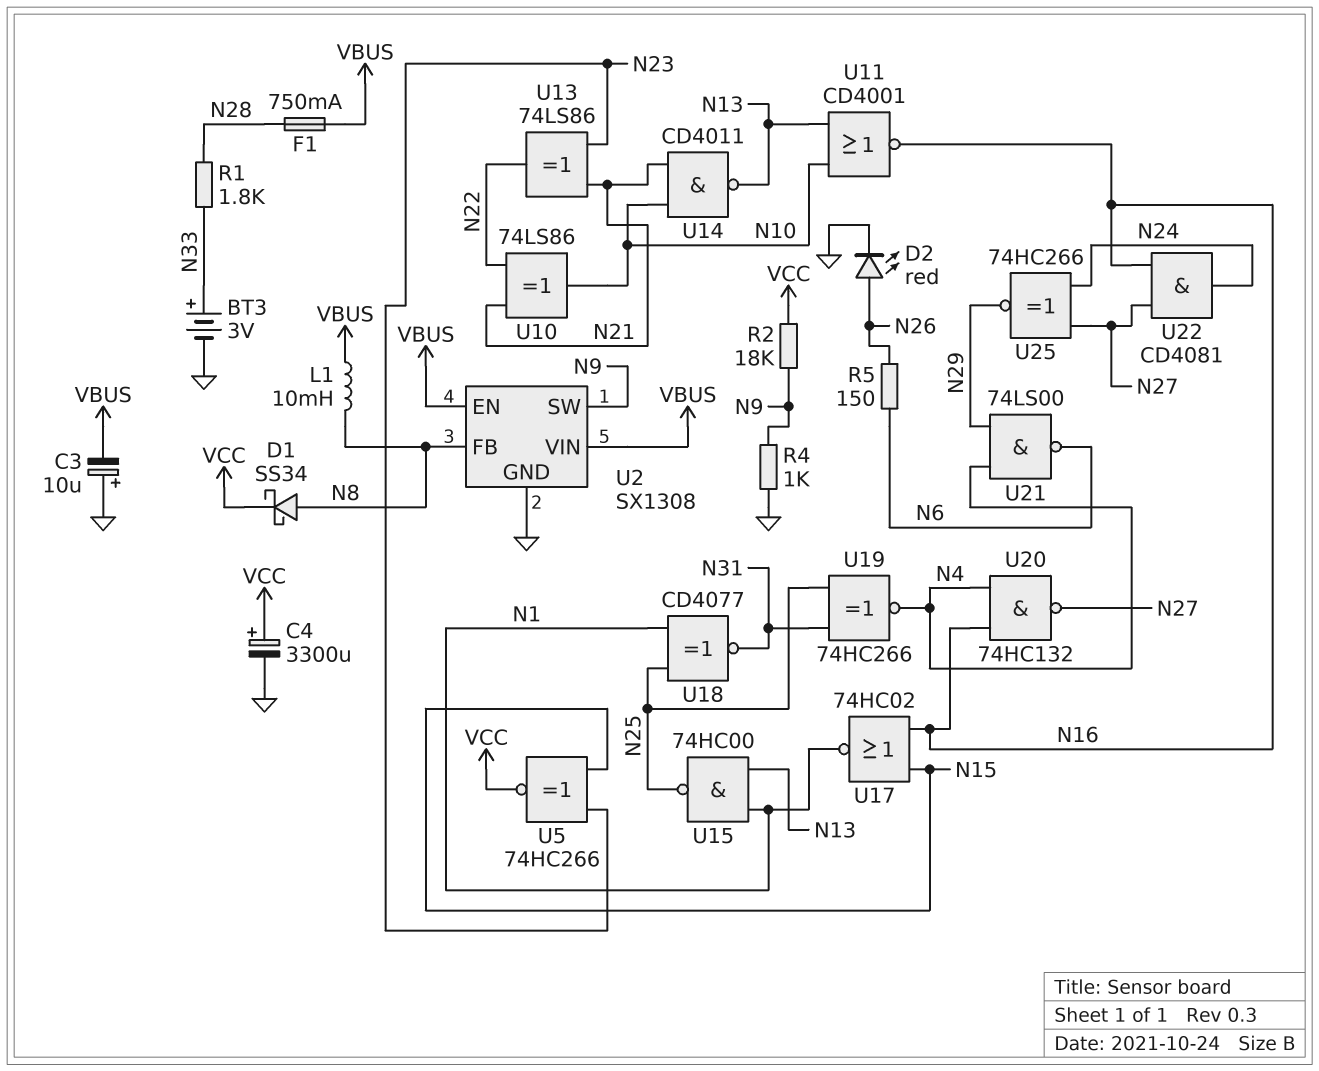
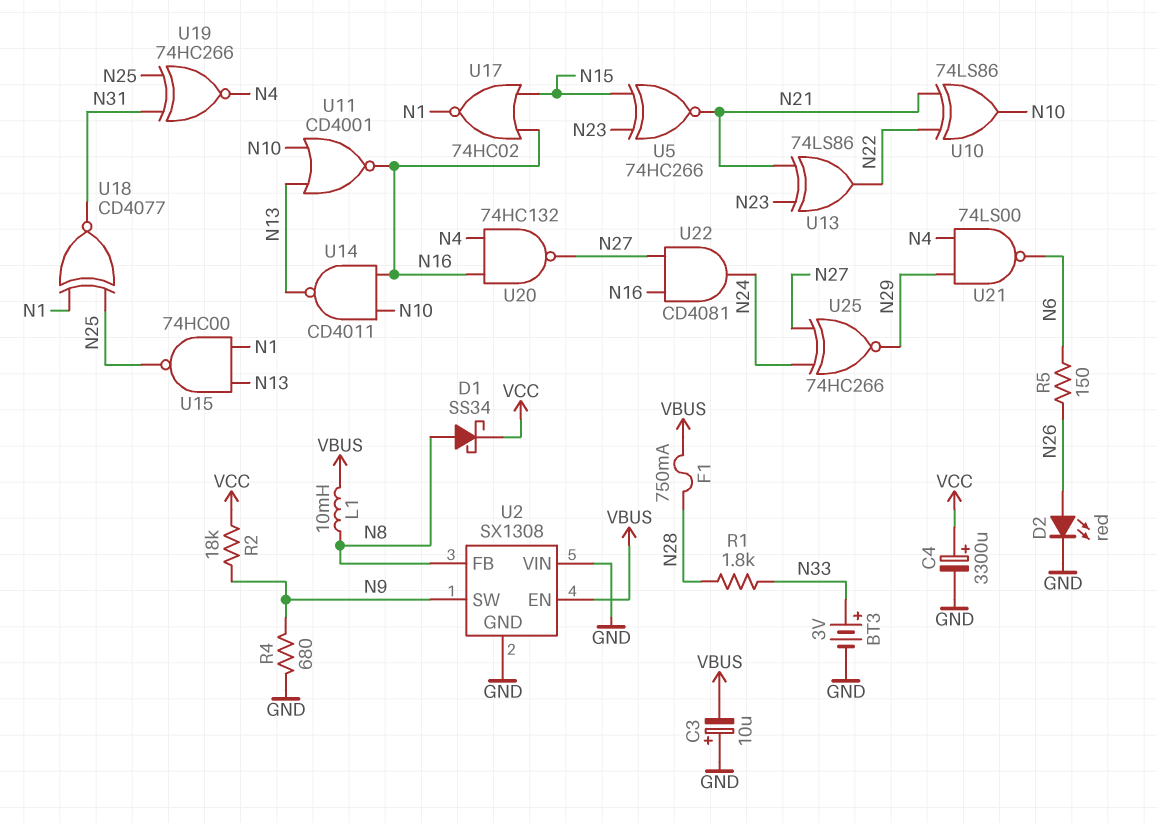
R4: 1k (GND, N9) -> 680 (GND, N9)
U2 pin VIN: VBUS -> GND
U5: XNOR 74HC266 (in N15, in N23, out VCC) -> XNOR 74HC266 (in N15, in N23, out N21)
U14: NAND CD4011 (in N10, in N21, out N13) -> NAND CD4011 (in N10, in N16, out N13)

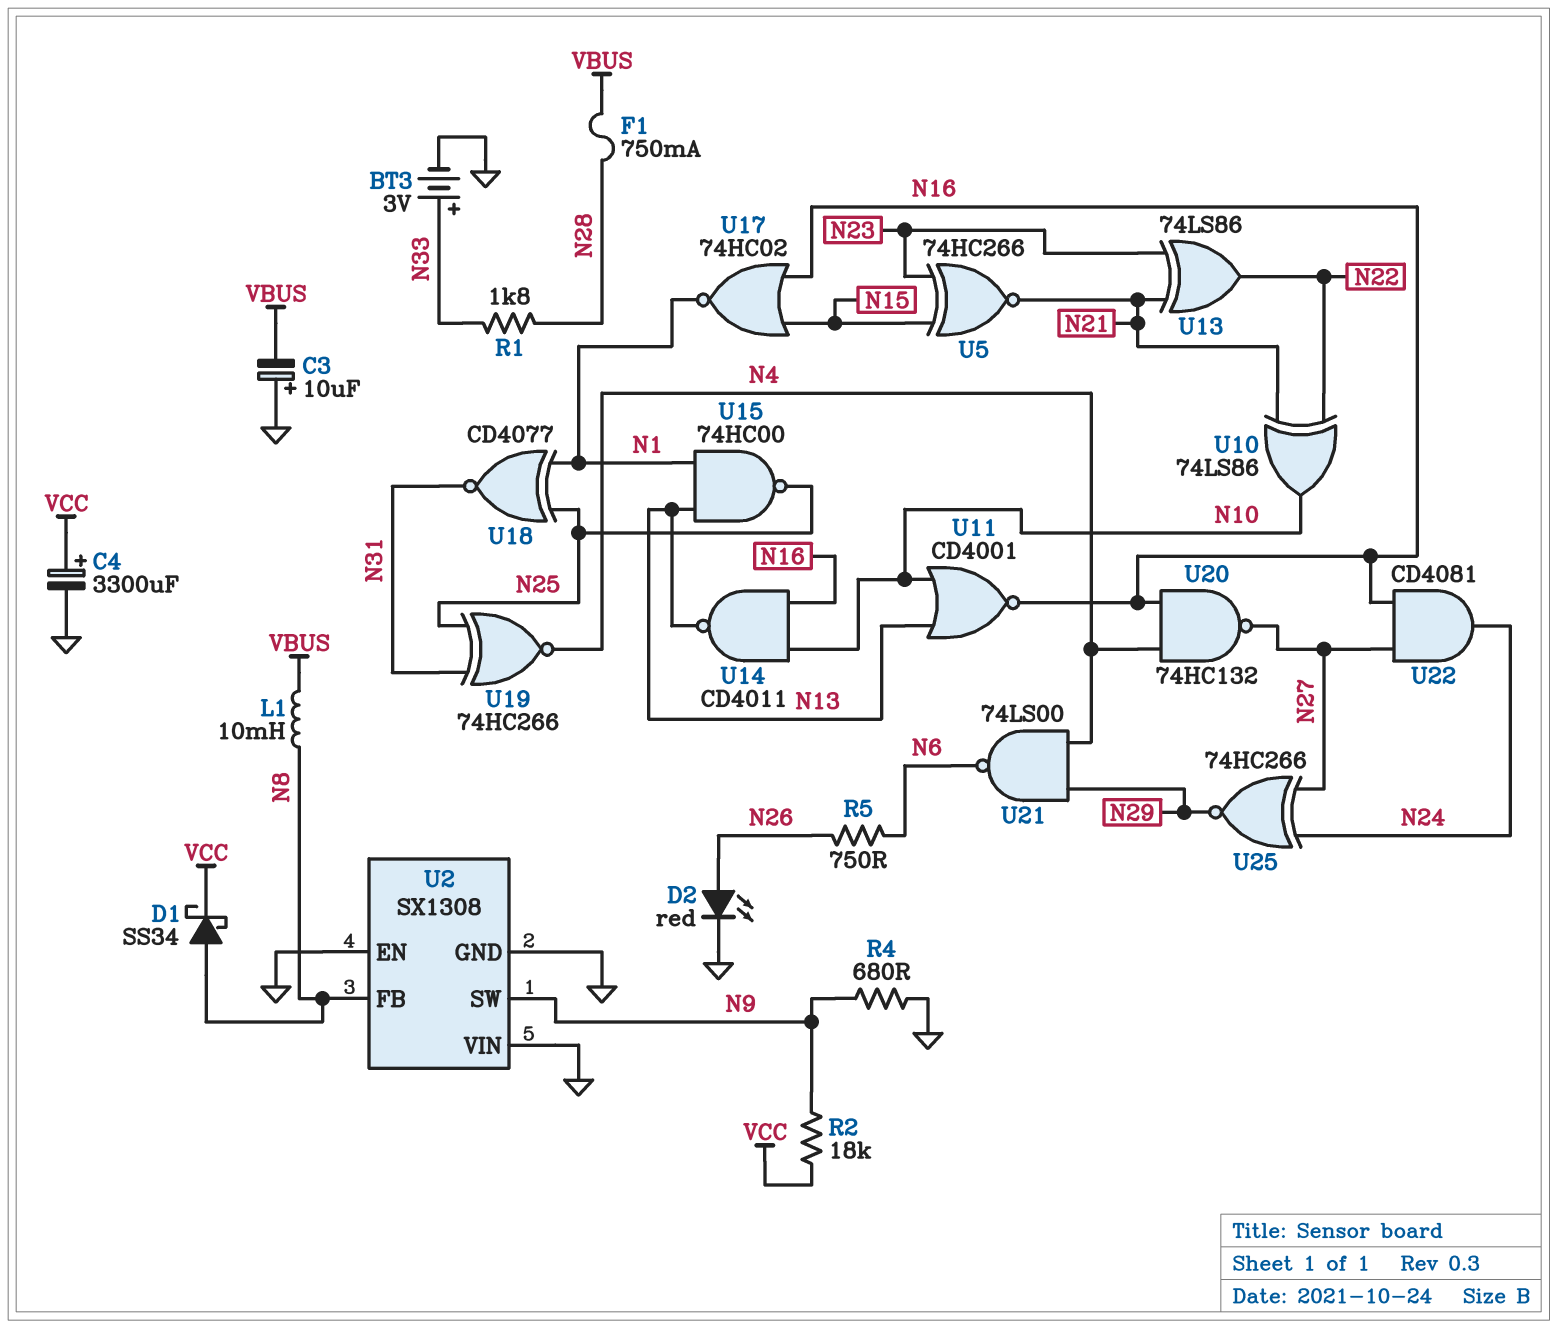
R5: 150 (N6, N26) -> 750 (N6, N26)
U2 pin EN: VBUS -> GND

